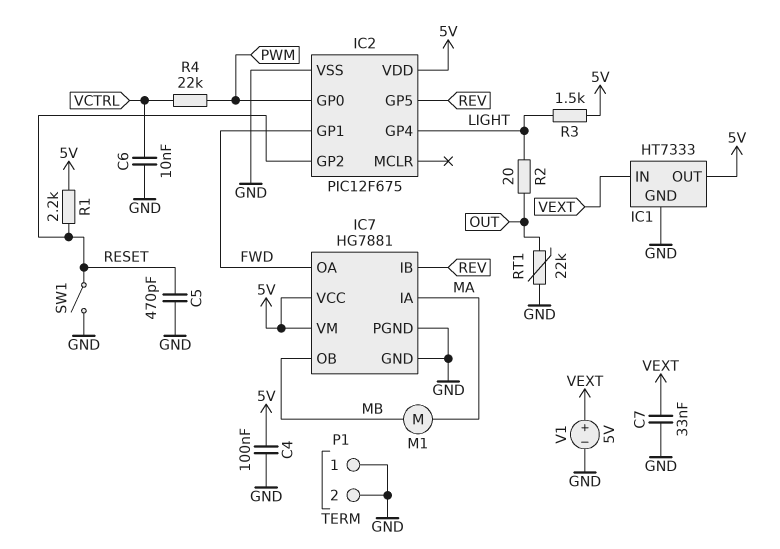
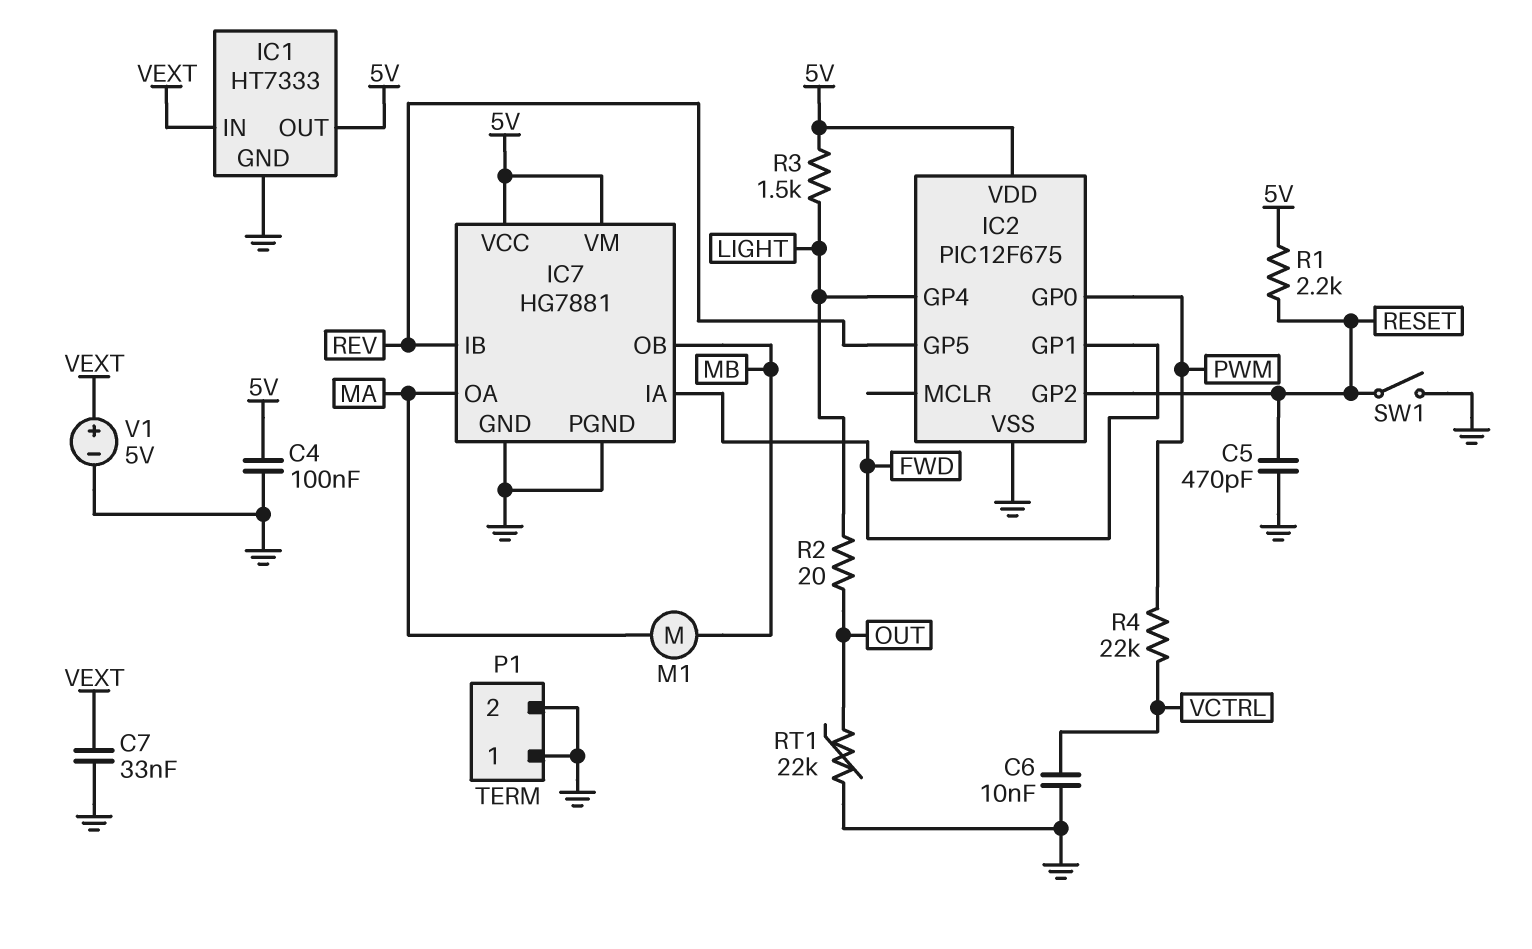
IC7 pin IA: MA -> FWD
IC7 pin OA: FWD -> MA

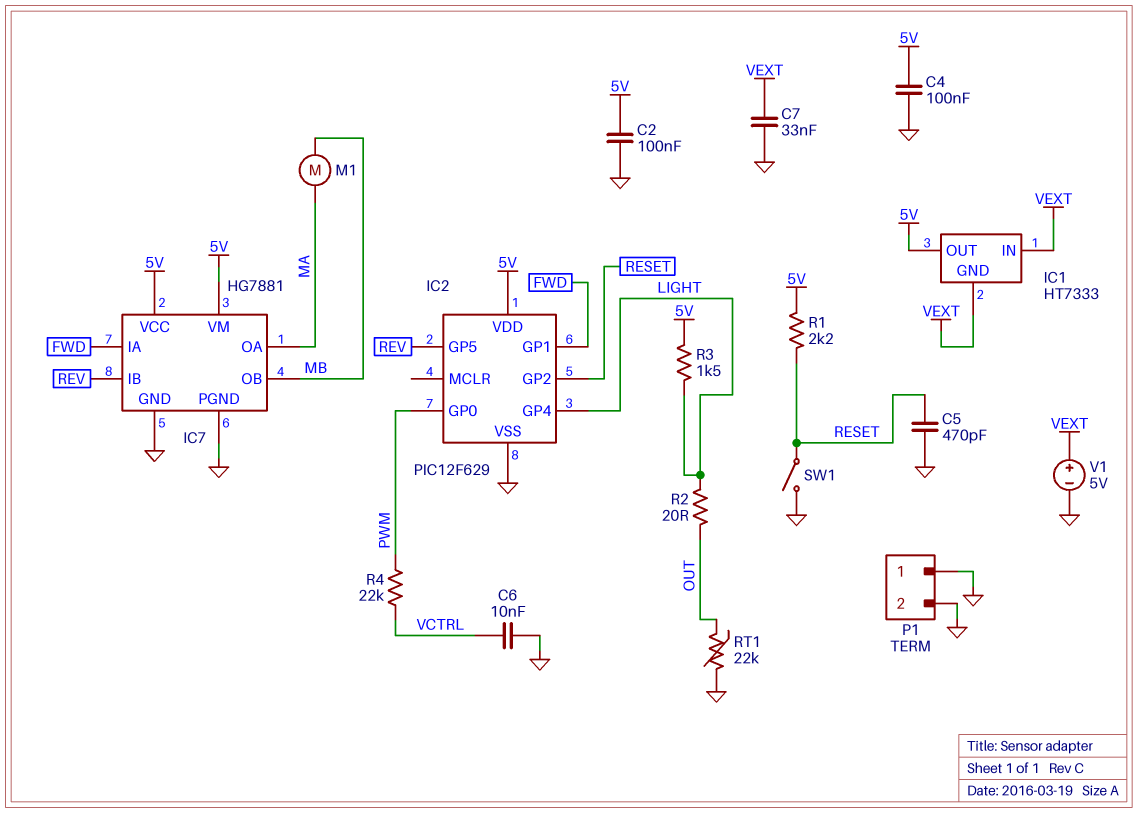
C2: none -> 100nF (5V, GND)
IC1 pin GND: GND -> VEXT
IC2: PIC12F675 -> PIC12F629

